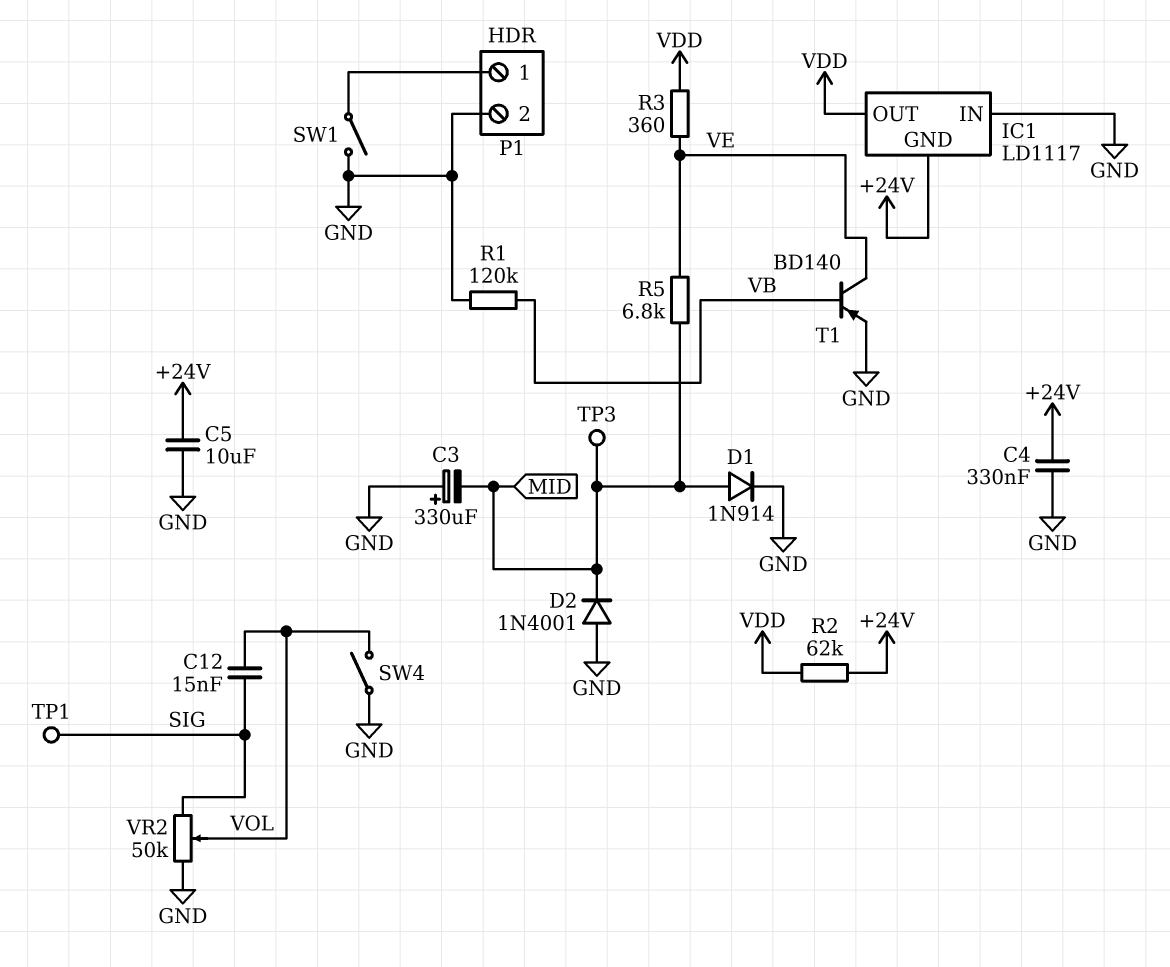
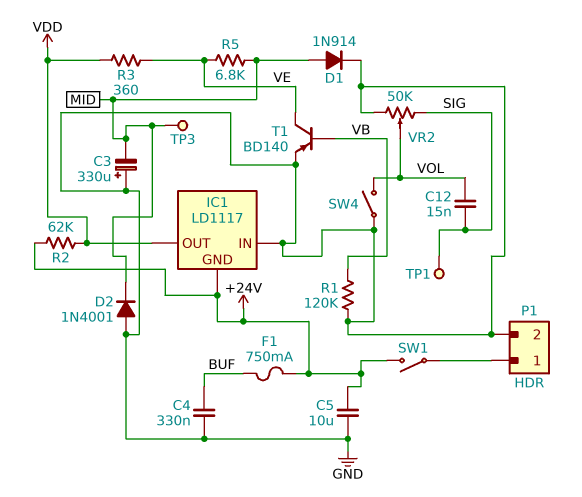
C4: 330nF (+24V, GND) -> 330nF (BUF, GND)
F1: none -> 750mA (+24V, BUF)
SW1: switch (GND, P1/1) -> switch (+24V, P1/1)

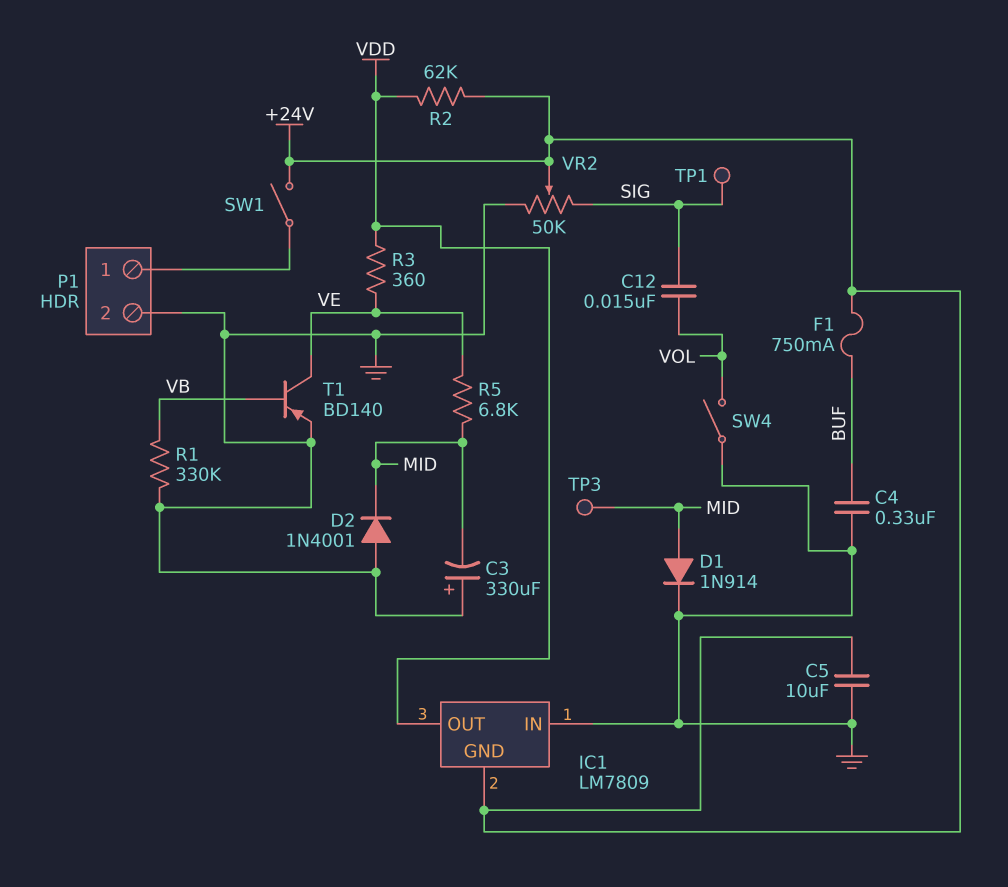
IC1: LD1117 -> LM7809
R1: 120k (GND, VB) -> 330k (GND, VB)
VR2: 50k (GND, SIG, wiper VOL) -> 50k (GND, SIG, wiper +24V)

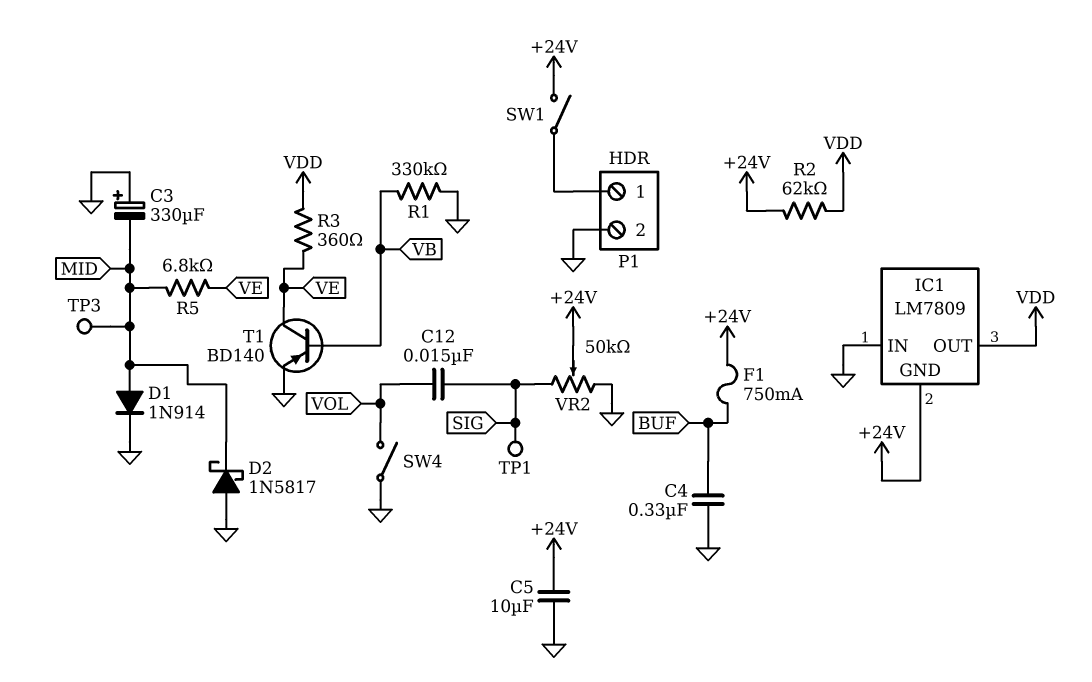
D2: diode 1N4001 (A GND, K MID) -> schottky 1N5817 (A GND, K MID)

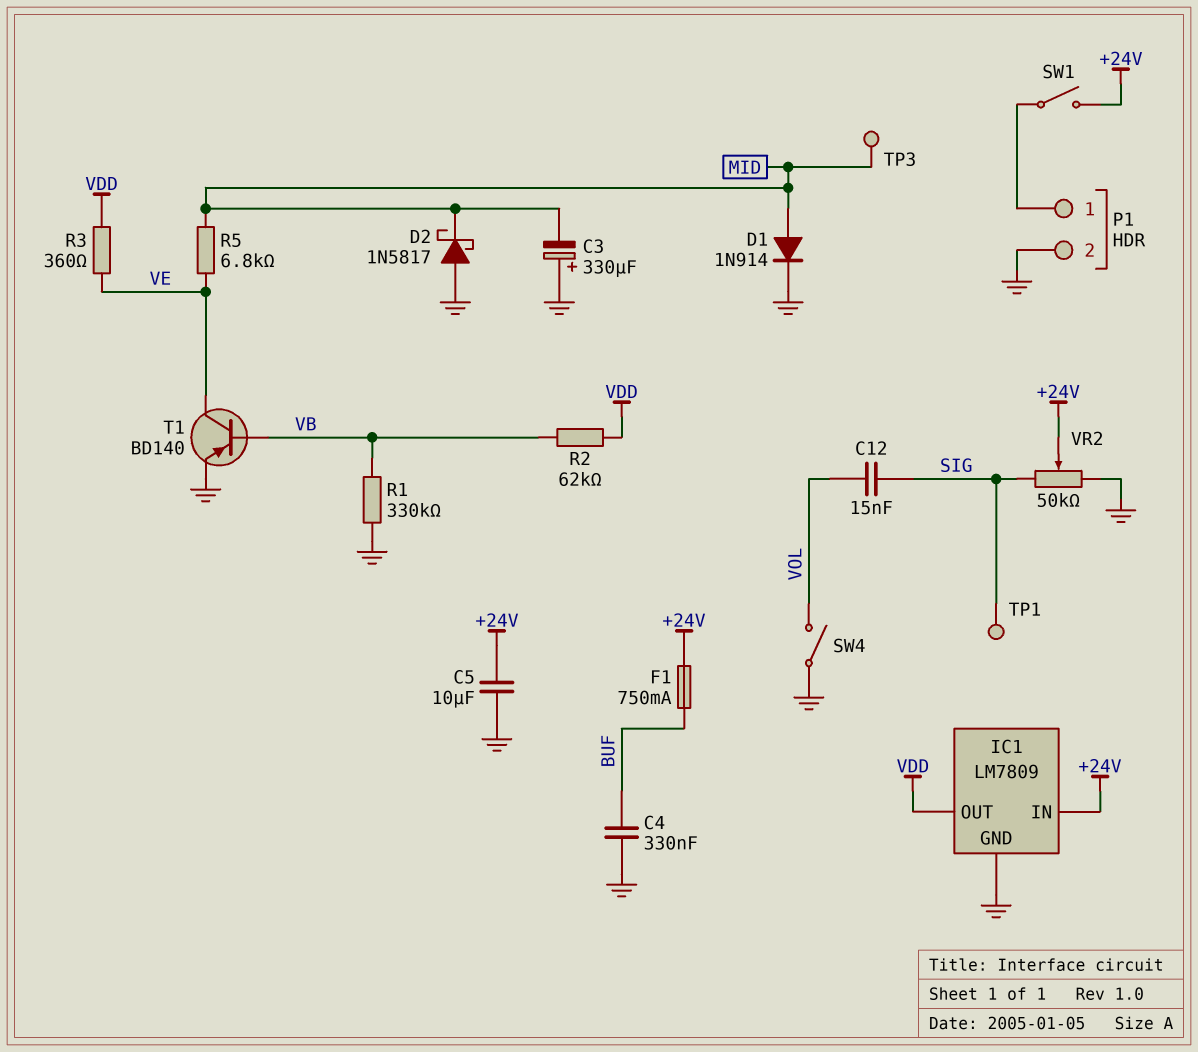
IC1 pin GND: +24V -> GND
IC1 pin IN: GND -> +24V
R2: 62k (+24V, VDD) -> 62k (VB, VDD)

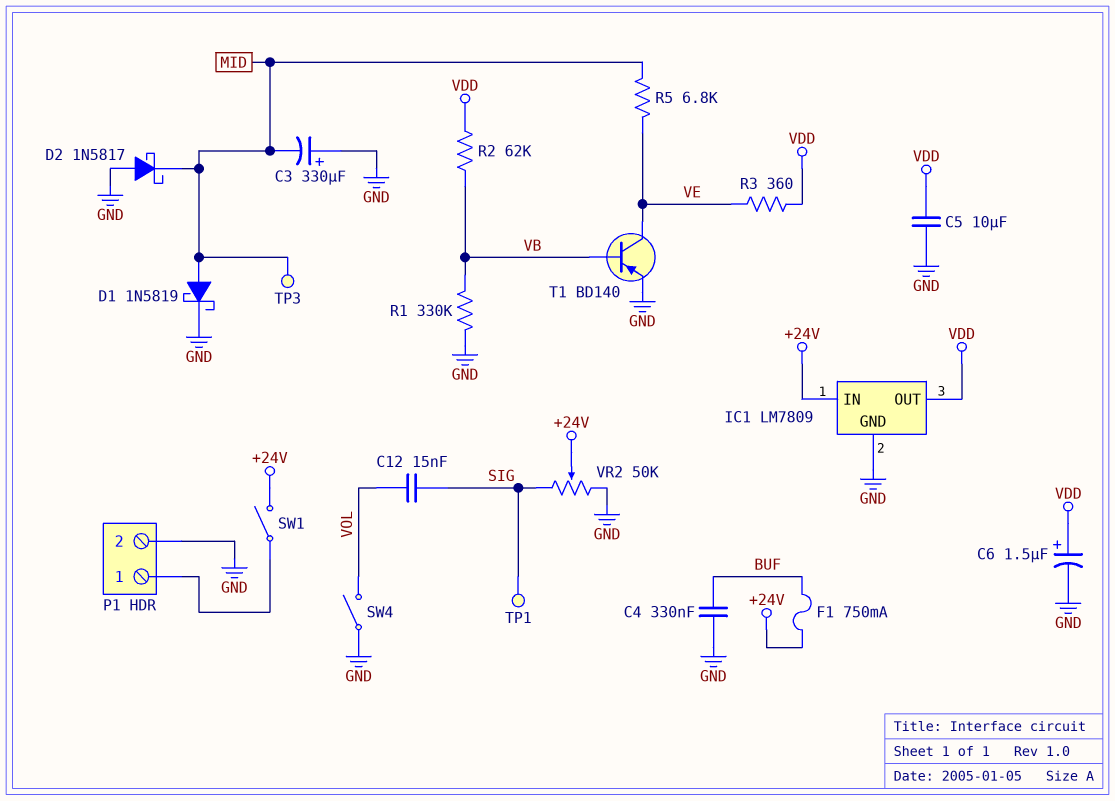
C5: 10uF (+24V, GND) -> 10uF (GND, VDD)
C6: none -> 1.5uF (plus VDD, minus GND)
D1: diode 1N914 (A MID, K GND) -> schottky 1N5819 (A MID, K GND)

